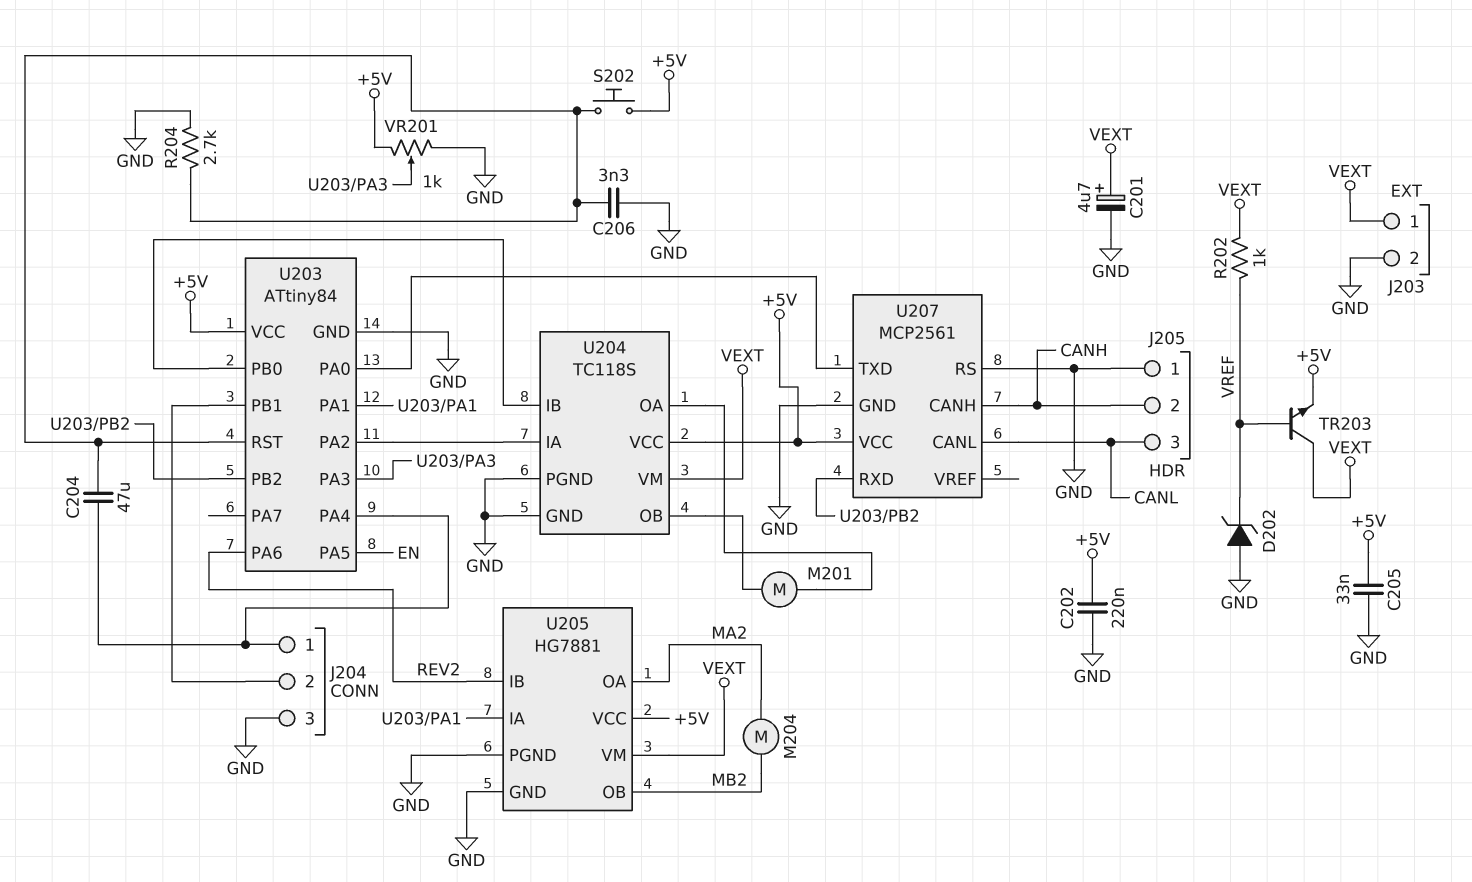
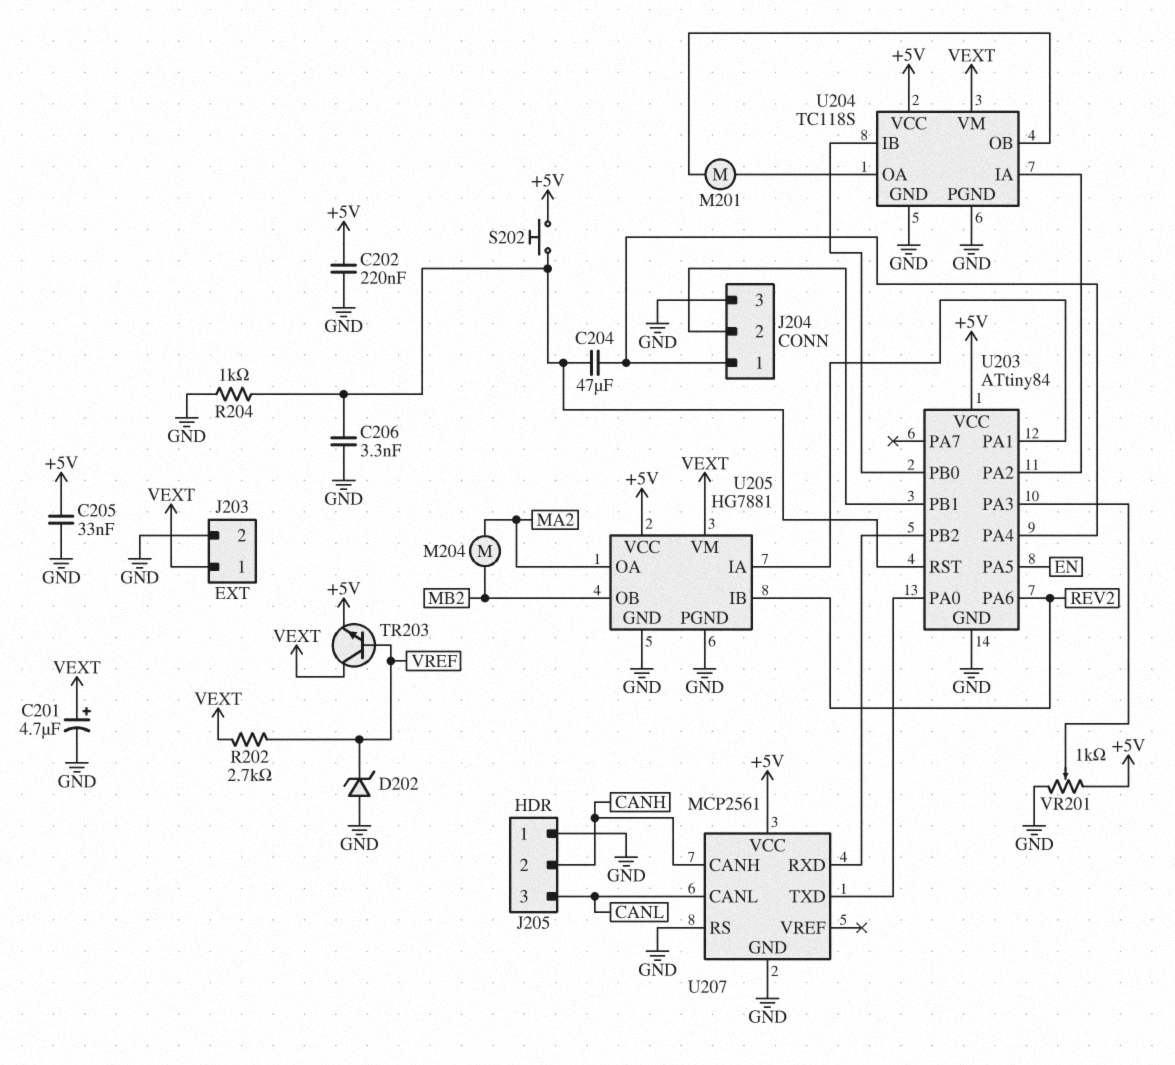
R202: 1k (VEXT, VREF) -> 2.7k (VEXT, VREF)
R204: 2.7k (GND, U203/RST) -> 1k (GND, U203/RST)

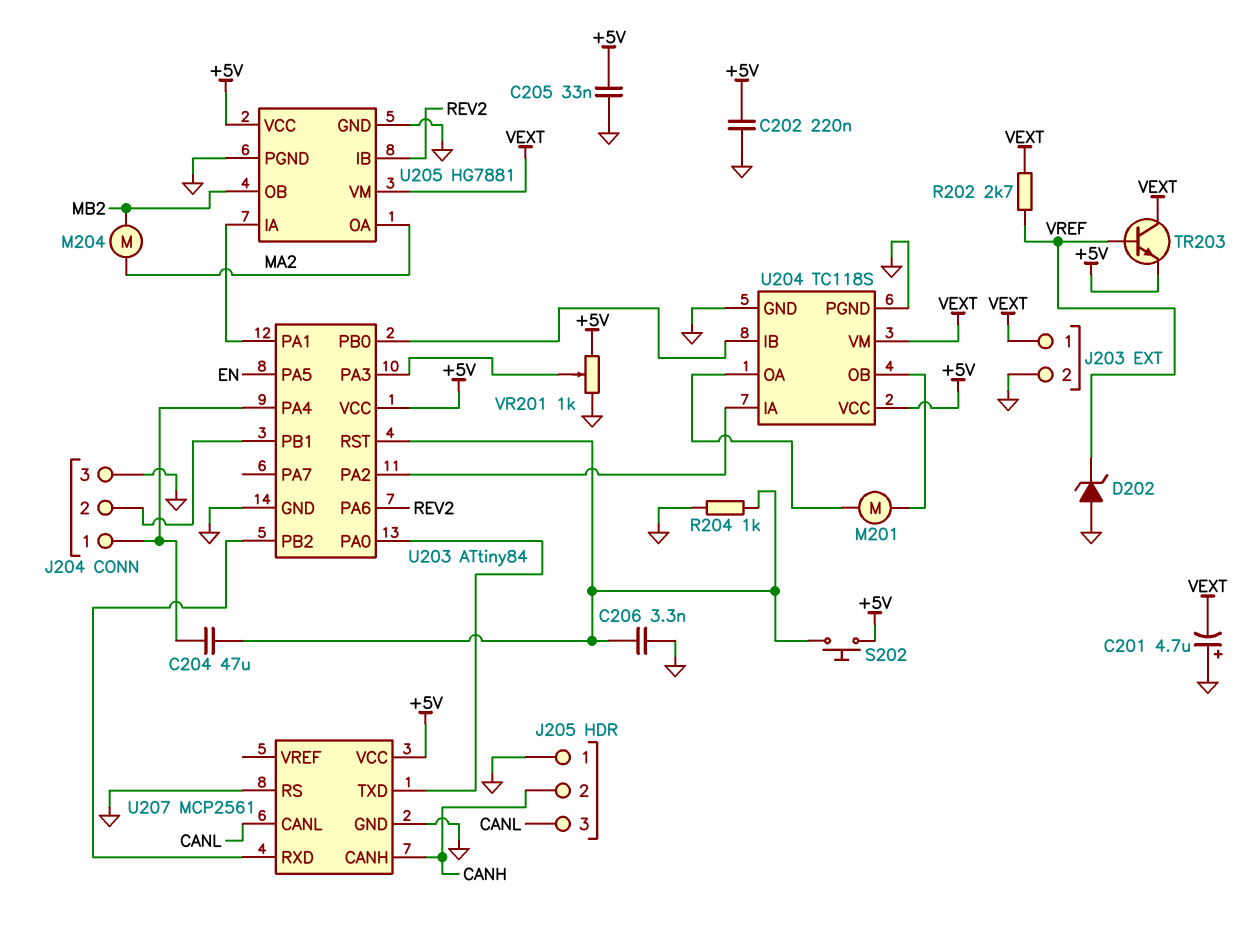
C201: 4.7uF (plus VEXT, minus GND) -> 4.7uF (plus GND, minus VEXT)

